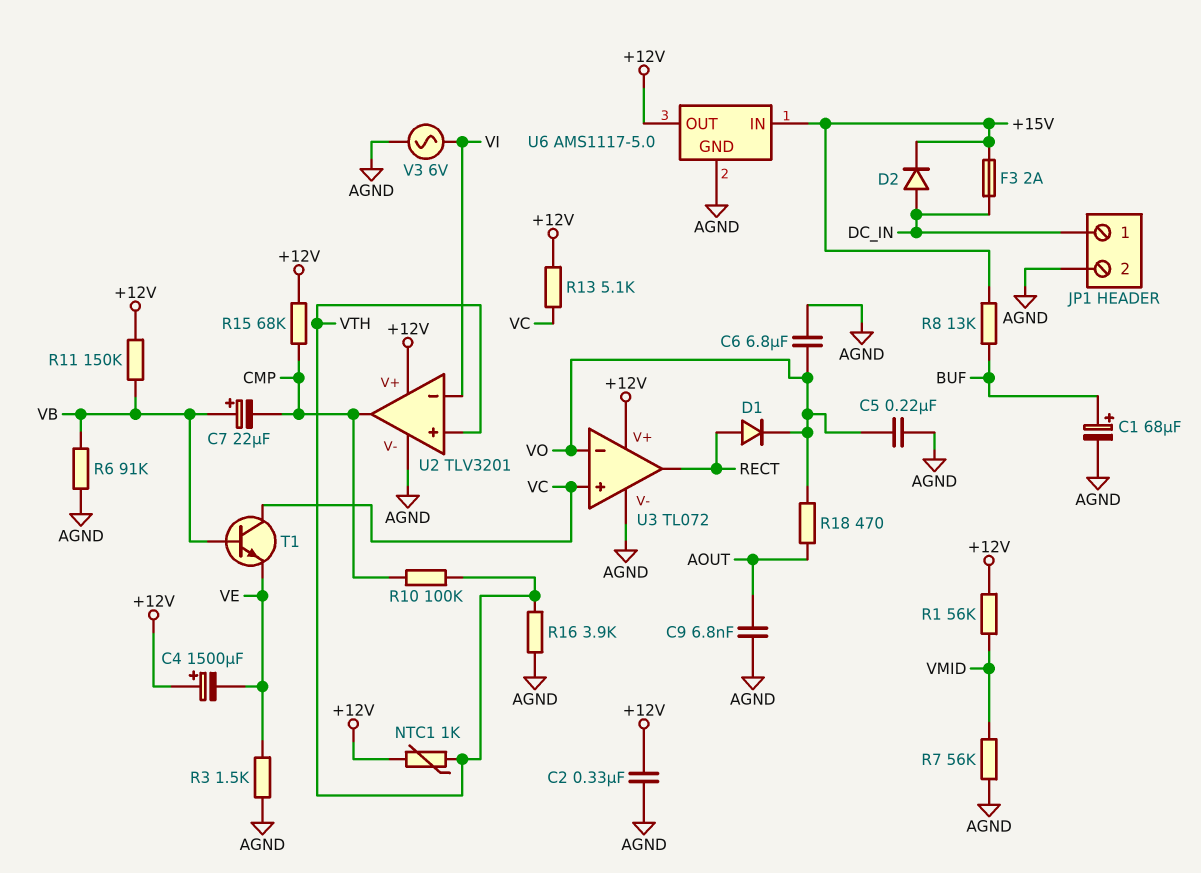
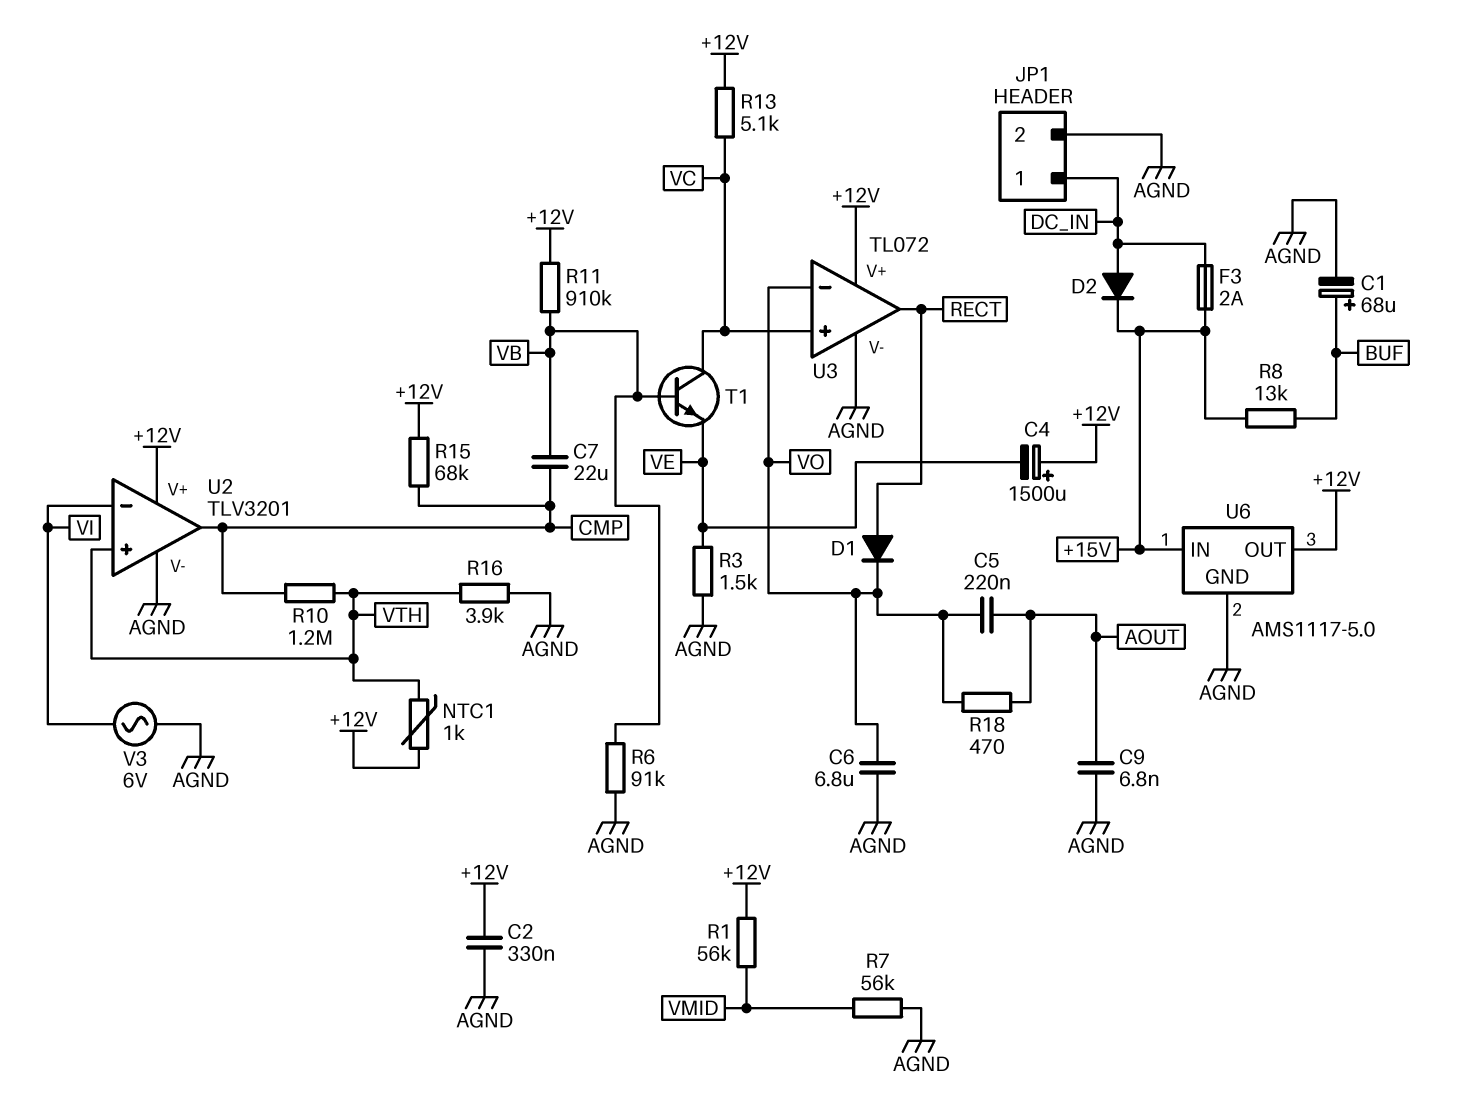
C5: 220nF (AGND, VO) -> 220nF (AOUT, VO)
C7: 22uF (plus VB, minus CMP) -> 22uF (CMP, VB)
R10: 100k (CMP, VTH) -> 1.2M (CMP, VTH)
R11: 150k (+12V, VB) -> 910k (+12V, VB)

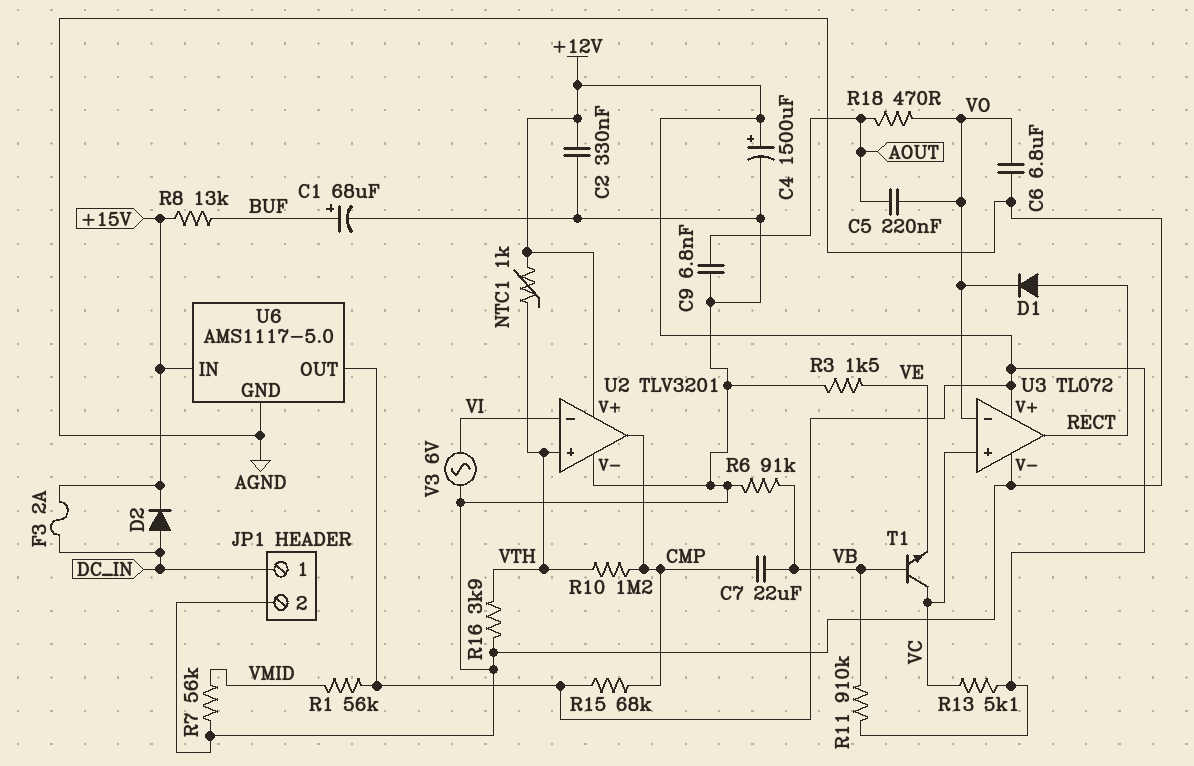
C4: 1500uF (plus +12V, minus VE) -> 1500uF (plus +12V, minus AGND)

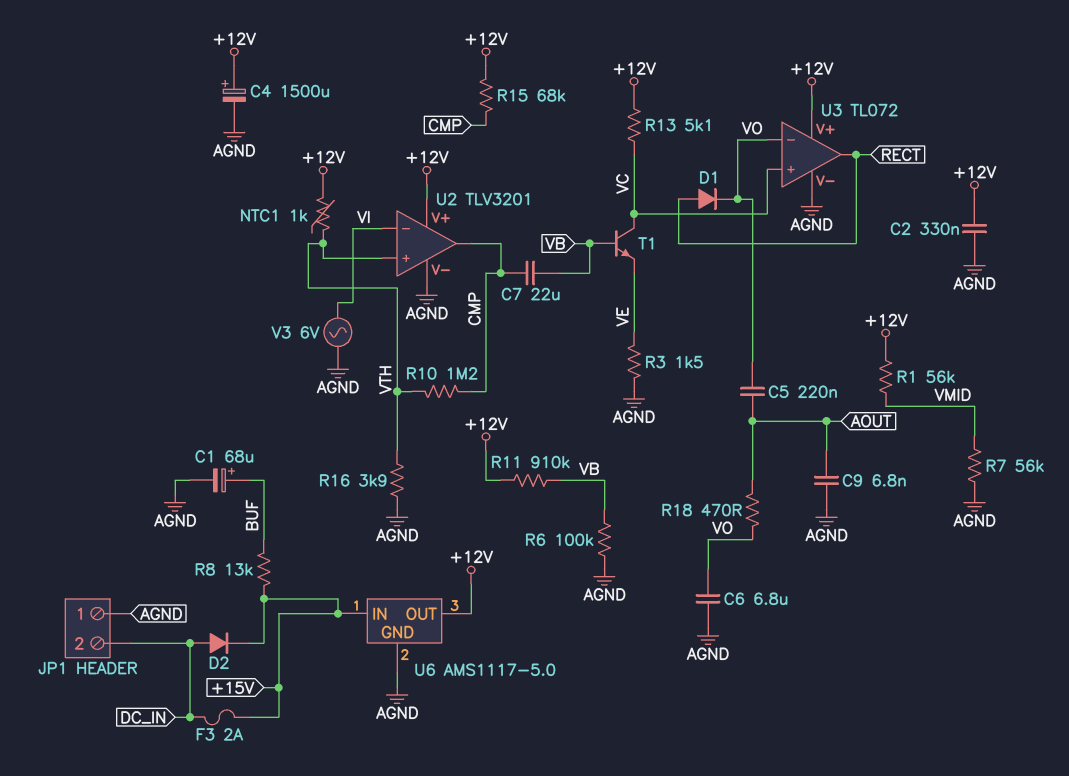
JP1 pin 1: DC_IN -> AGND
JP1 pin 2: AGND -> DC_IN
R6: 91k (AGND, VB) -> 100k (AGND, VB)

